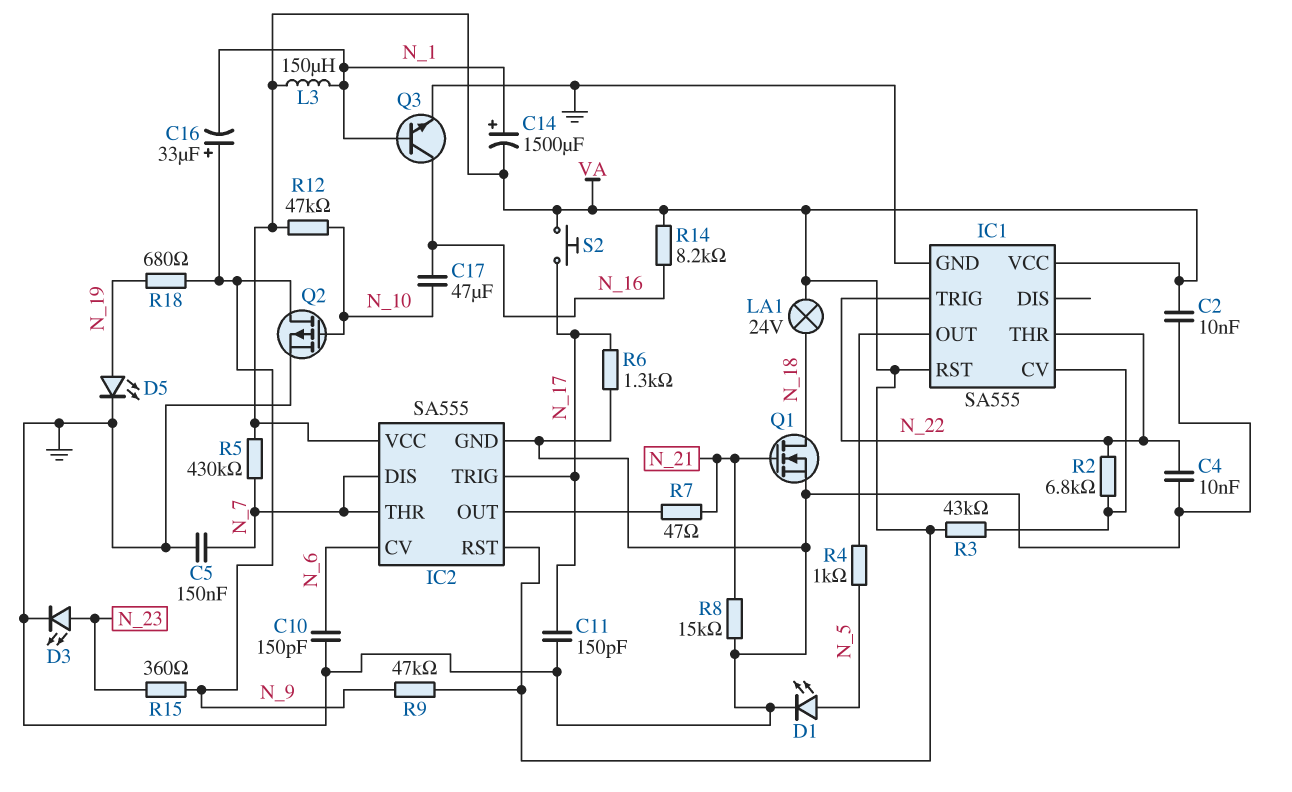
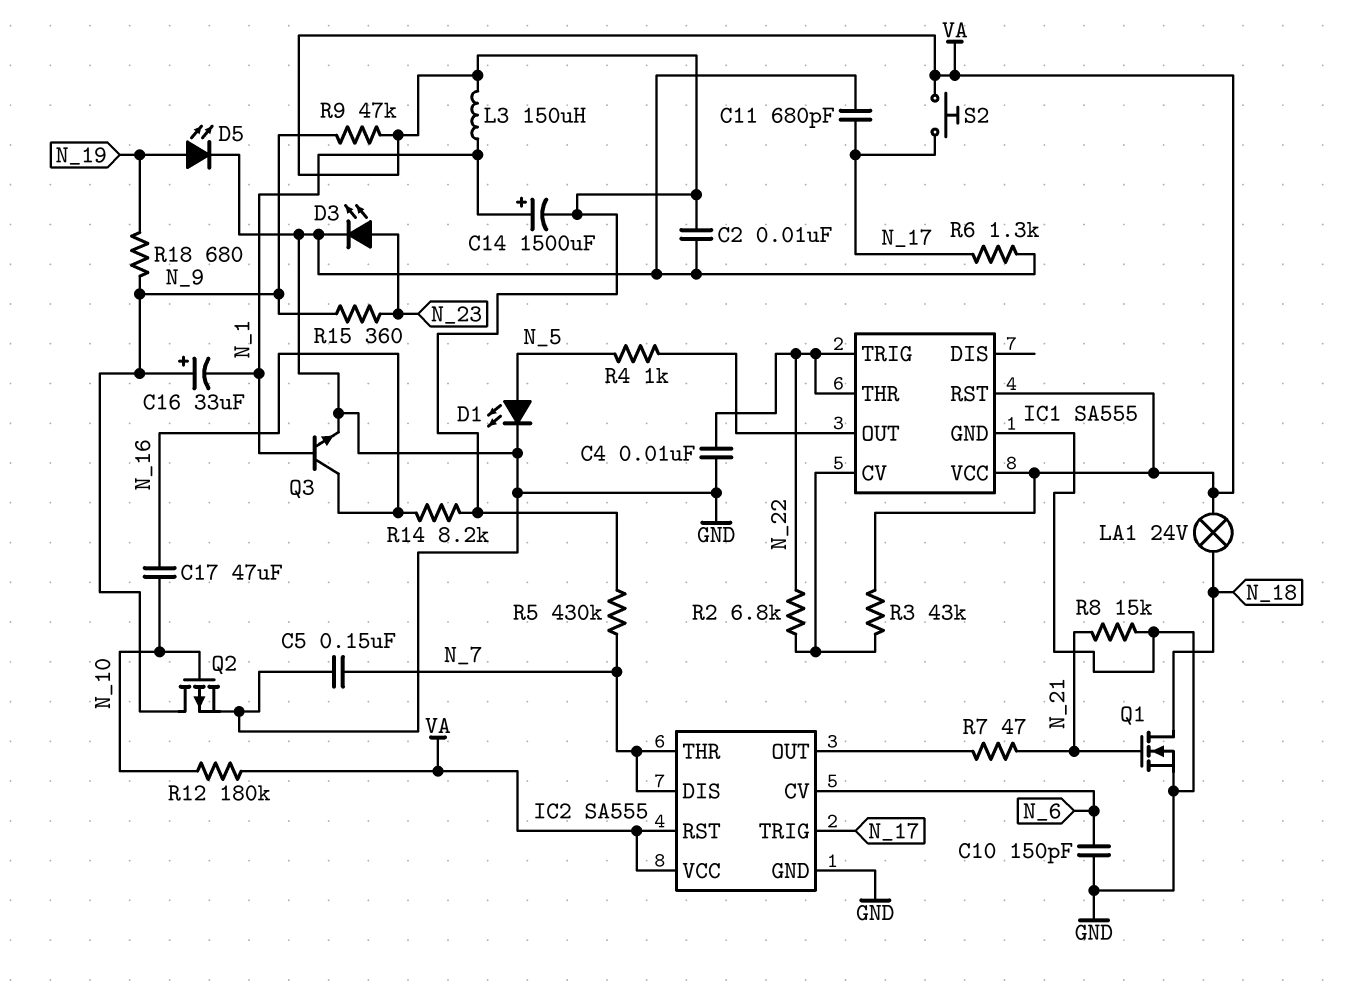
C11: 150pF (GND, N_17) -> 680pF (GND, N_17)
R12: 47k (N_10, VA) -> 180k (N_10, VA)

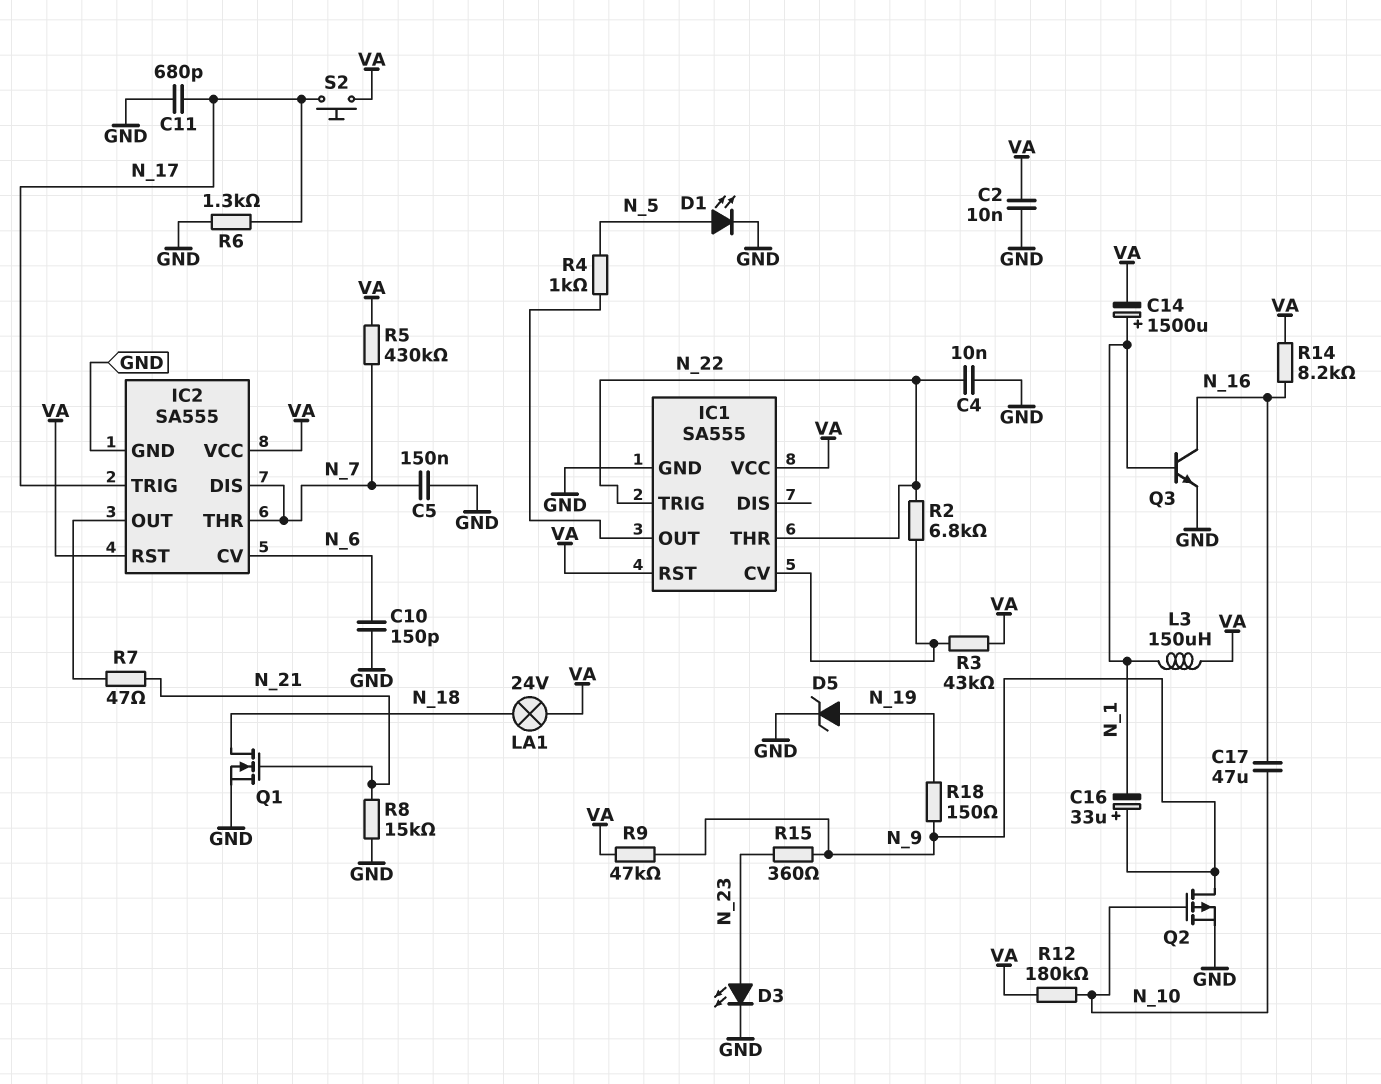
D5: LED (A N_19, K GND) -> zener (A N_19, K GND)
R18: 680 (N_9, N_19) -> 150 (N_9, N_19)

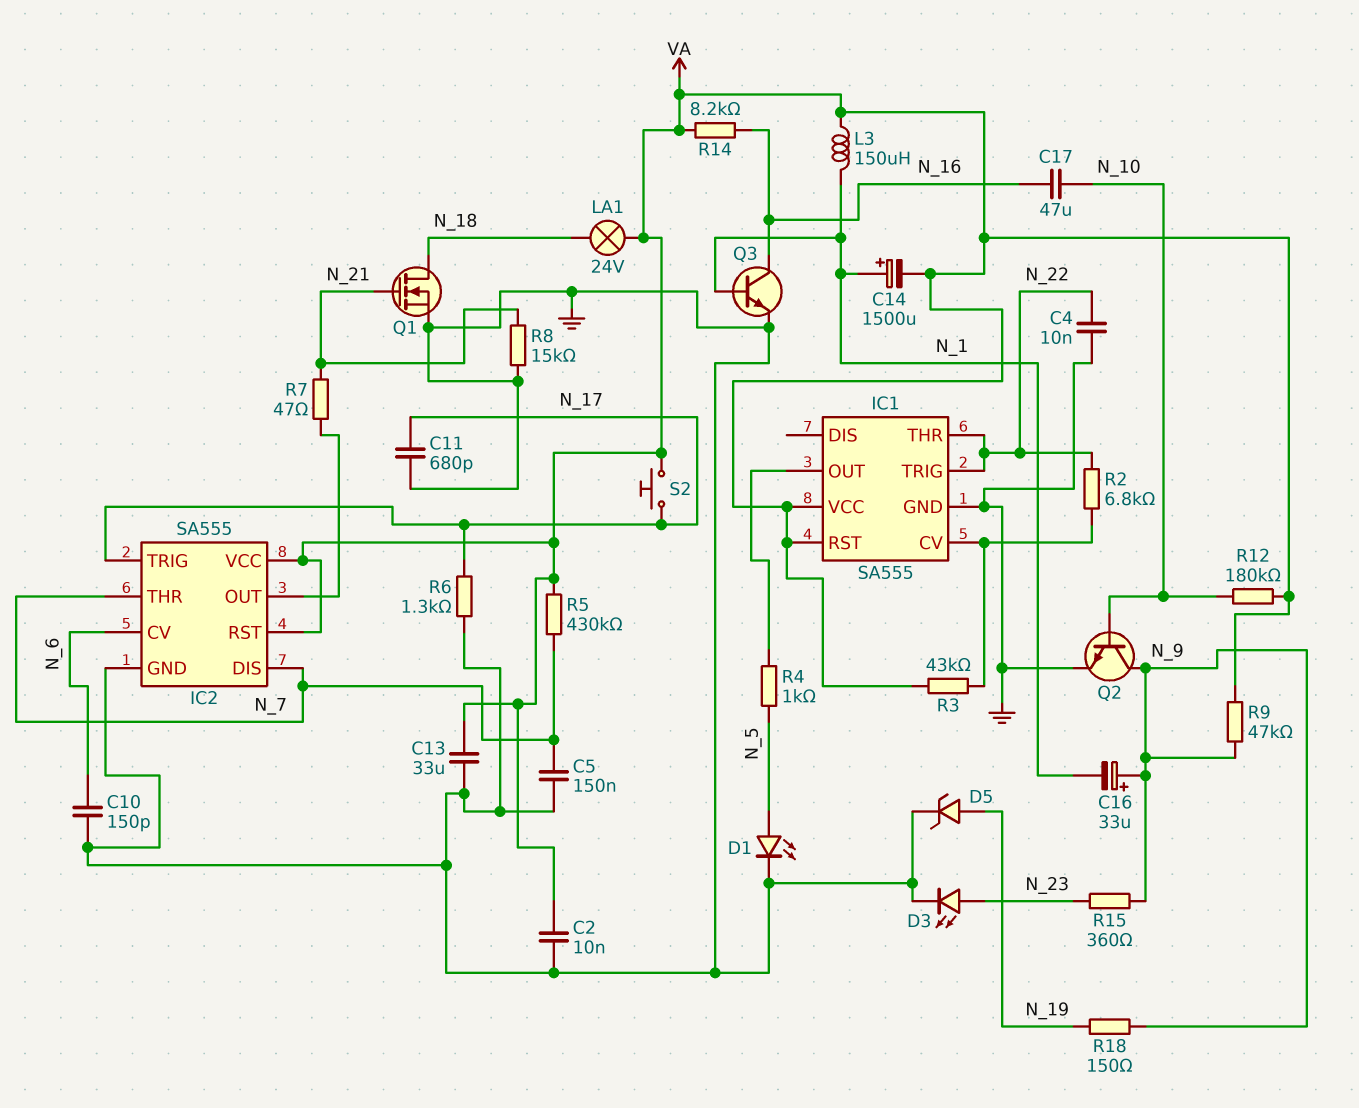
C13: none -> 33uF (GND, VA)
Q2: PMOS (G N_10, D N_9, S GND) -> NPN (B N_10, C N_9, E GND)

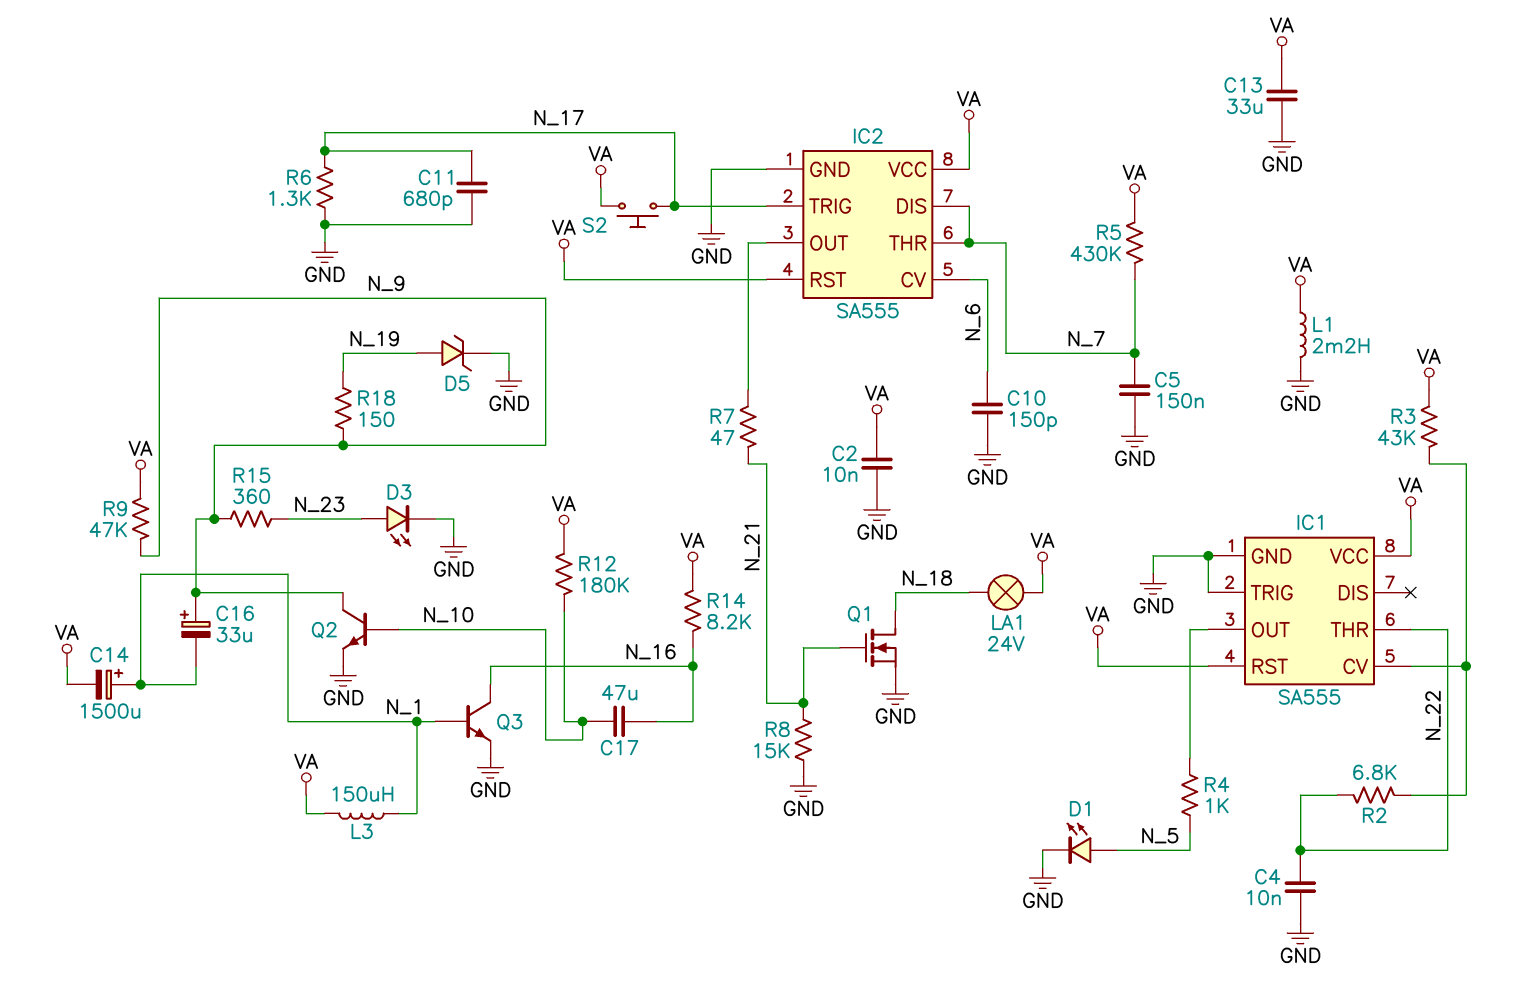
IC1 pin TRIG: N_22 -> GND
L1: none -> 2.2mH (GND, VA)

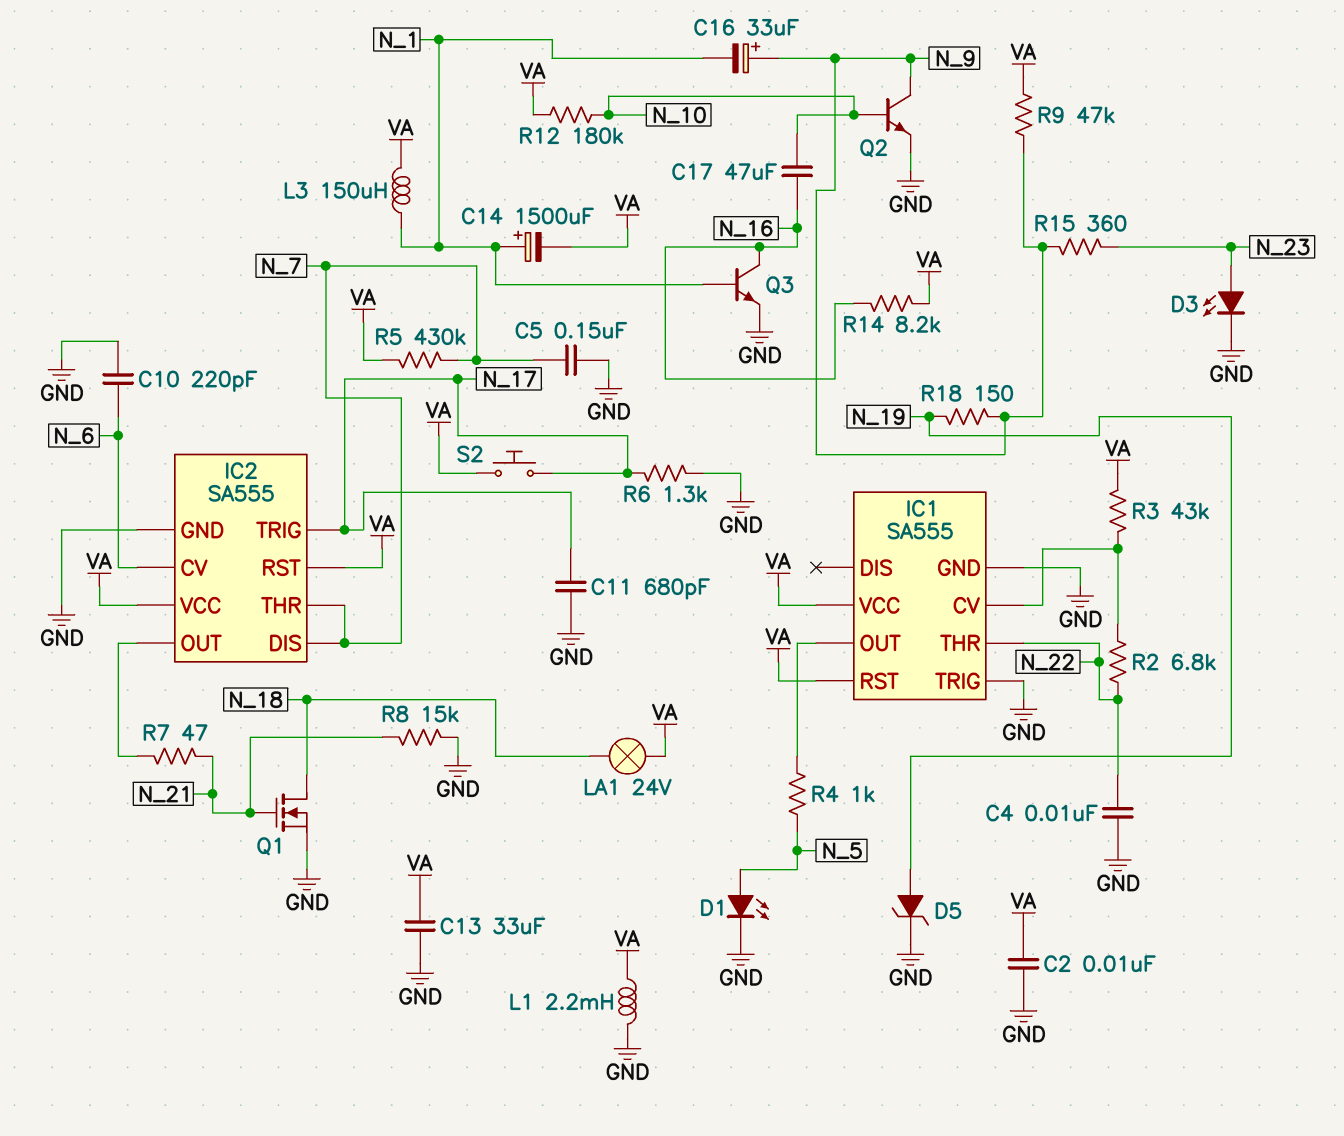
C10: 150pF (GND, N_6) -> 220pF (GND, N_6)

